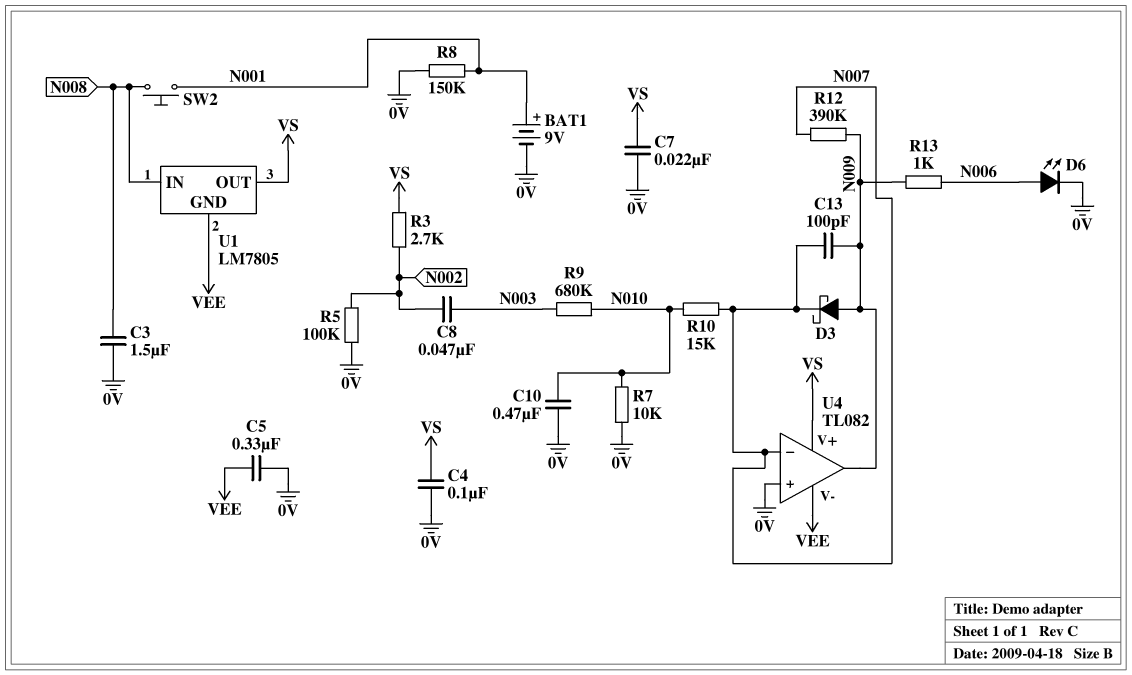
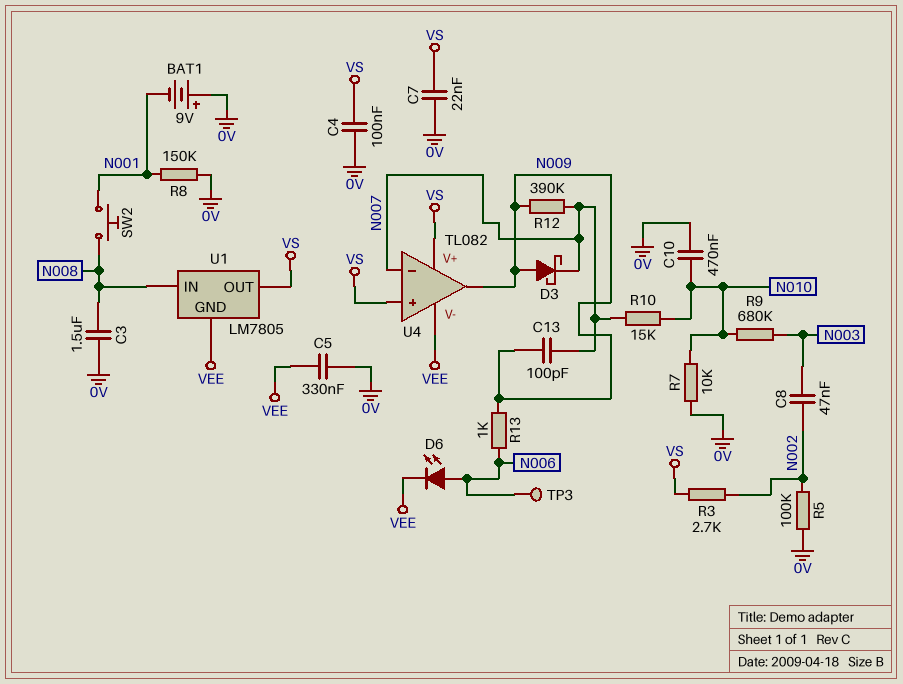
BAT1: 9V (plus N001, minus 0V) -> 9V (plus 0V, minus N001)
D6: LED (A N006, K 0V) -> LED (A N006, K VEE)
TP3: none -> test point (N006)
U4 pin in+: 0V -> VS

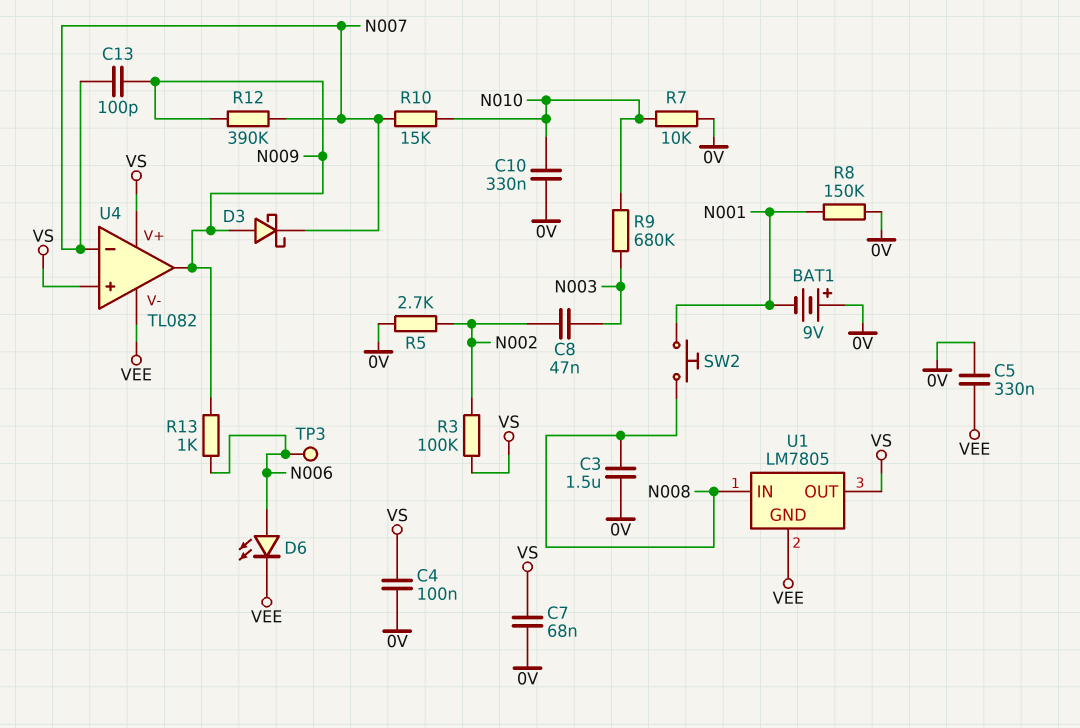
C7: 22nF (0V, VS) -> 68nF (0V, VS)
C10: 470nF (0V, N010) -> 330nF (0V, N010)
R3: 2.7k (N002, VS) -> 100k (N002, VS)
R5: 100k (0V, N002) -> 2.7k (0V, N002)

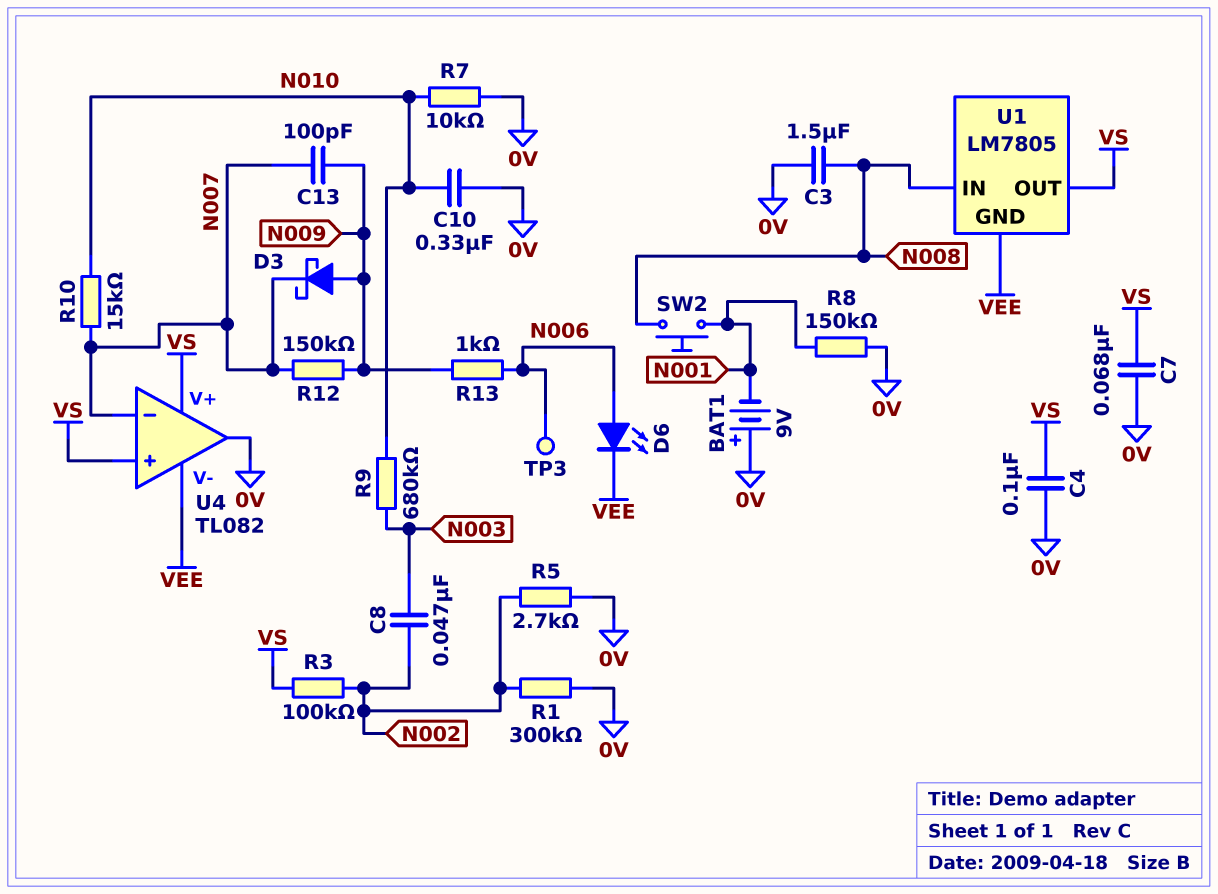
C5: 330nF (0V, VEE) -> none
R1: none -> 300k (0V, N002)
R12: 390k (N007, N009) -> 150k (N007, N009)
U4 pin out: N009 -> 0V

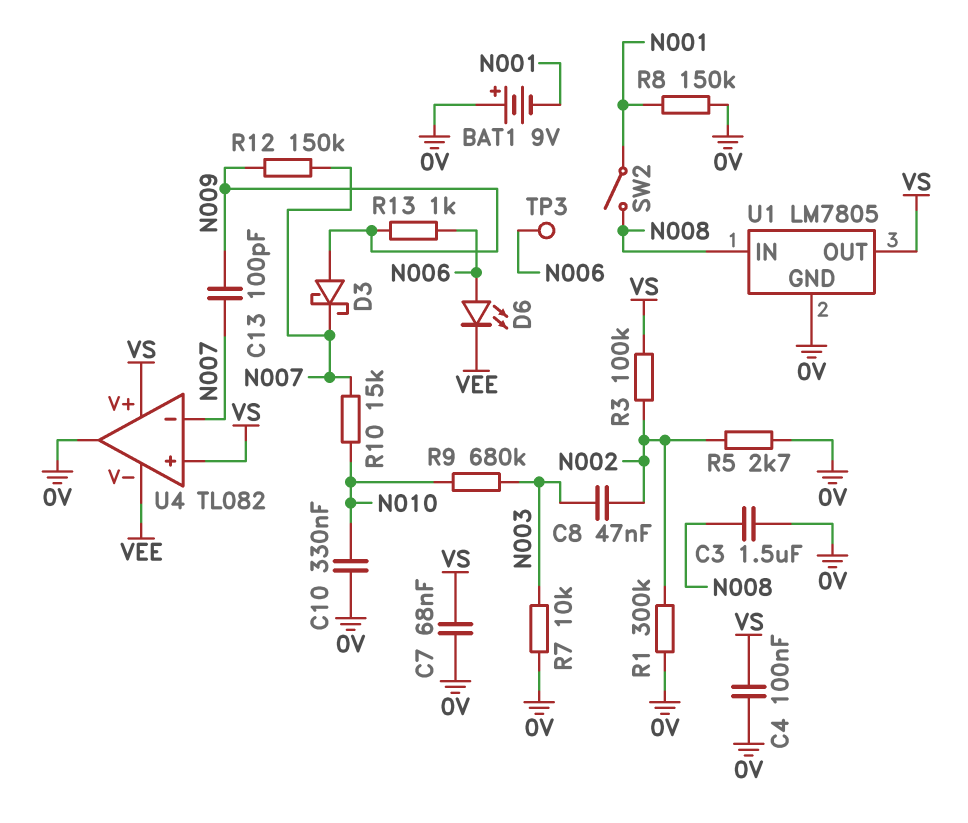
R7: 10k (0V, N010) -> 10k (0V, N003)
SW2: button (N001, N008) -> switch (N001, N008)
U1 pin GND: VEE -> 0V

